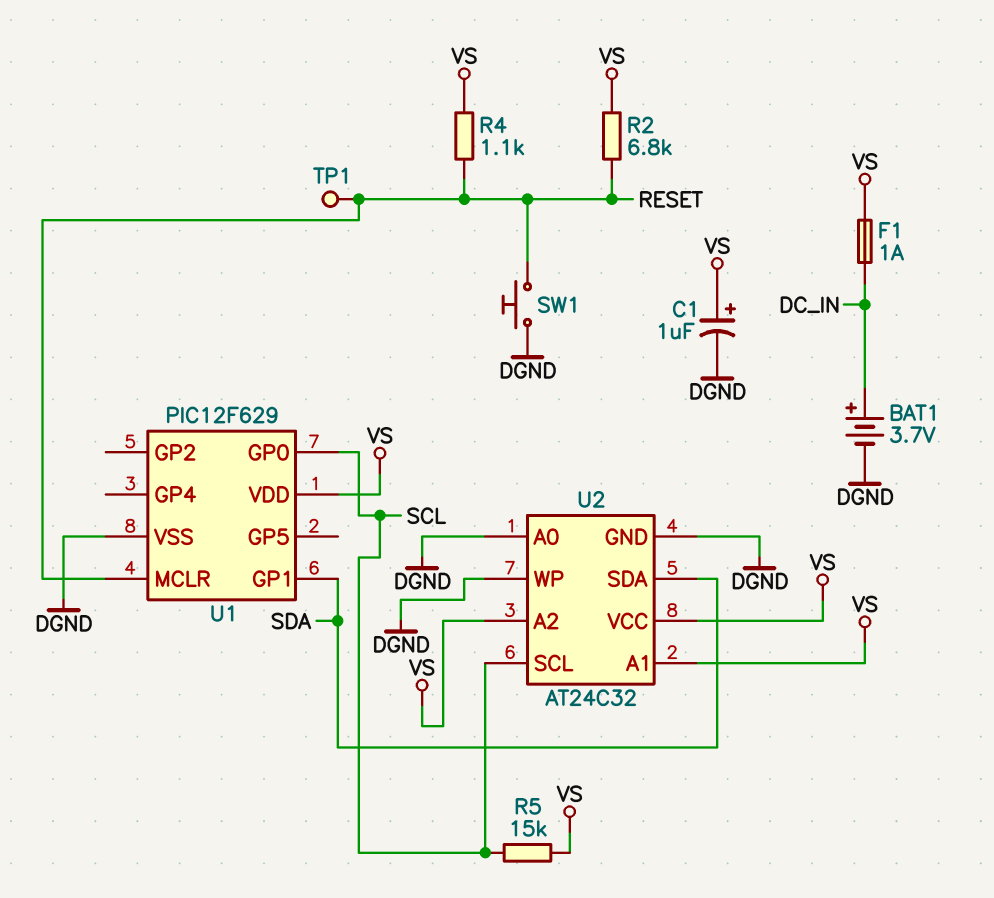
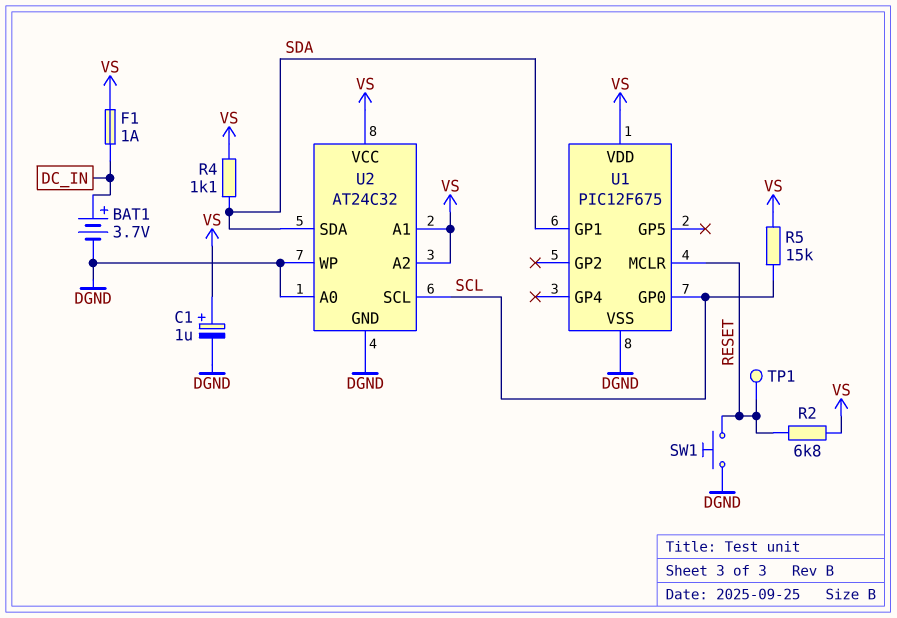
R4: 1.1k (RESET, VS) -> 1.1k (SDA, VS)
U1: PIC12F629 -> PIC12F675

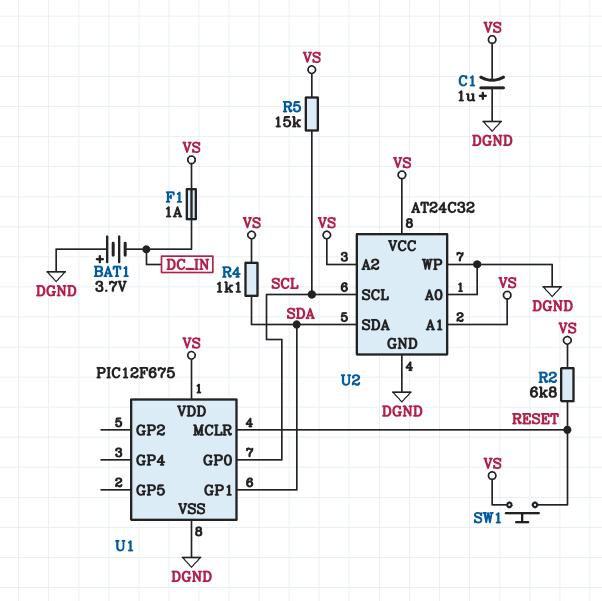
BAT1: 3.7V (plus DC_IN, minus DGND) -> 3.7V (plus DGND, minus DC_IN)
C1: 1uF (plus VS, minus DGND) -> 1uF (plus DGND, minus VS)
SW1: button (DGND, RESET) -> button (RESET, VS)
TP1: test point (RESET) -> none

